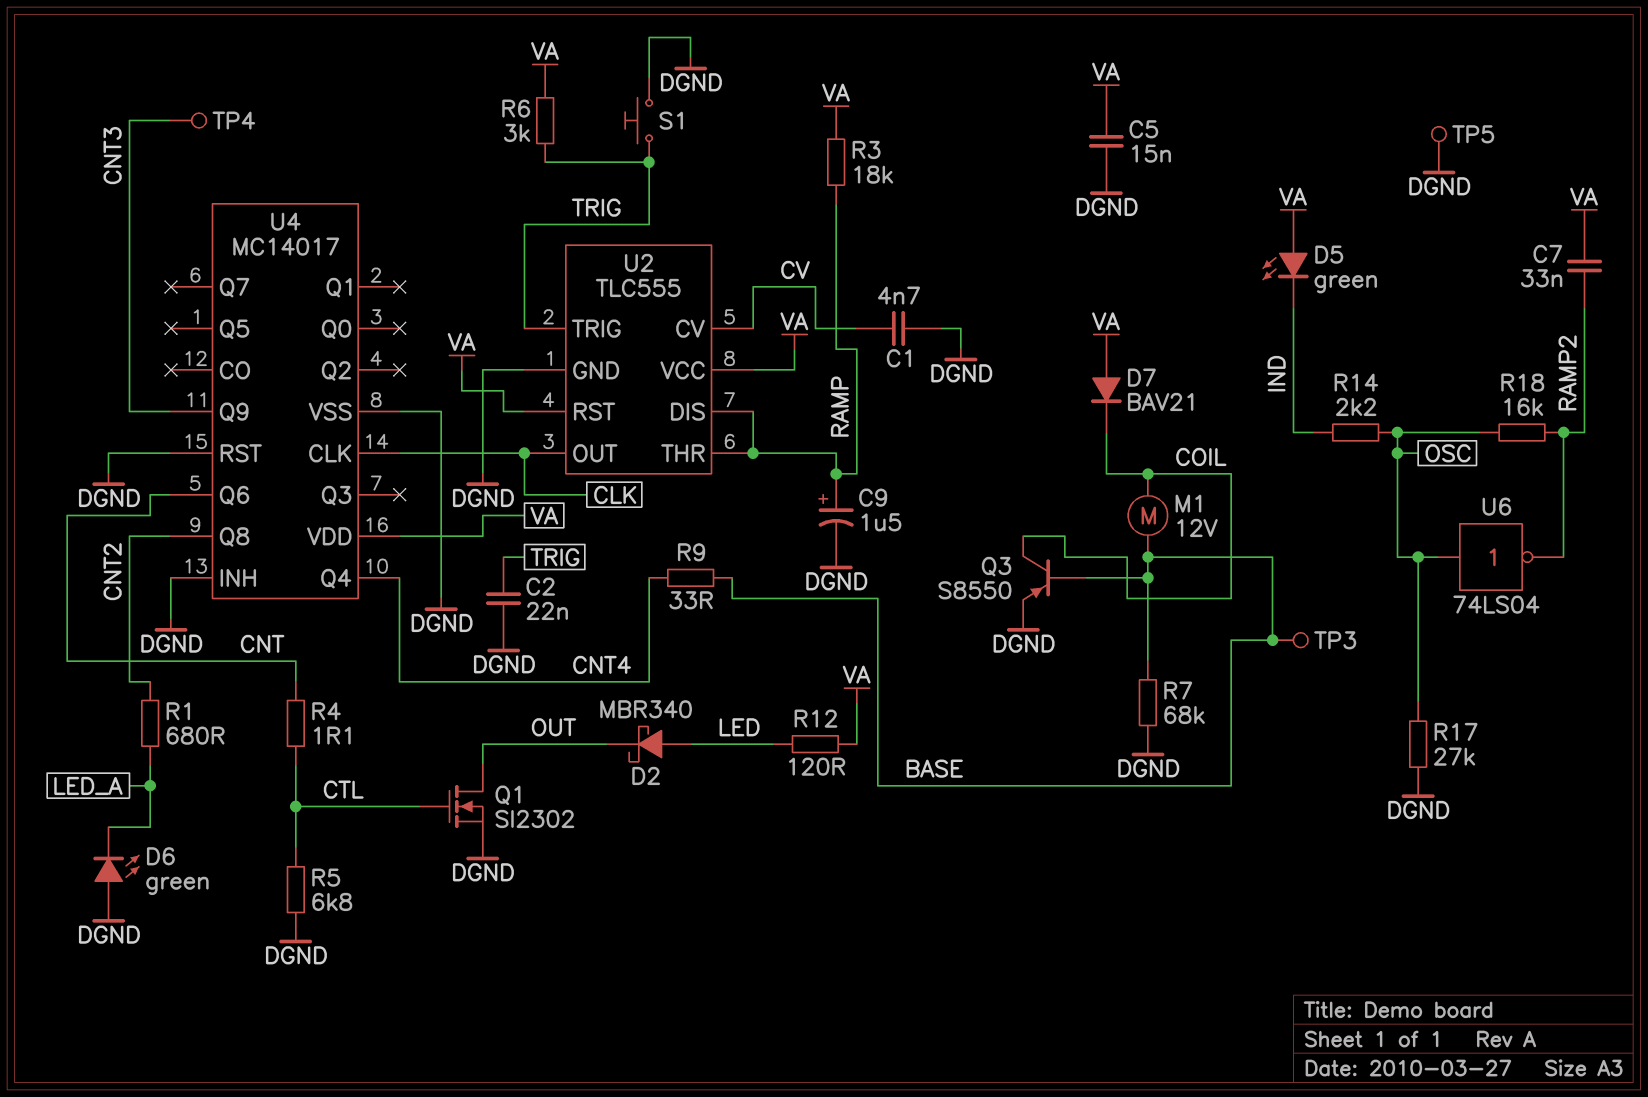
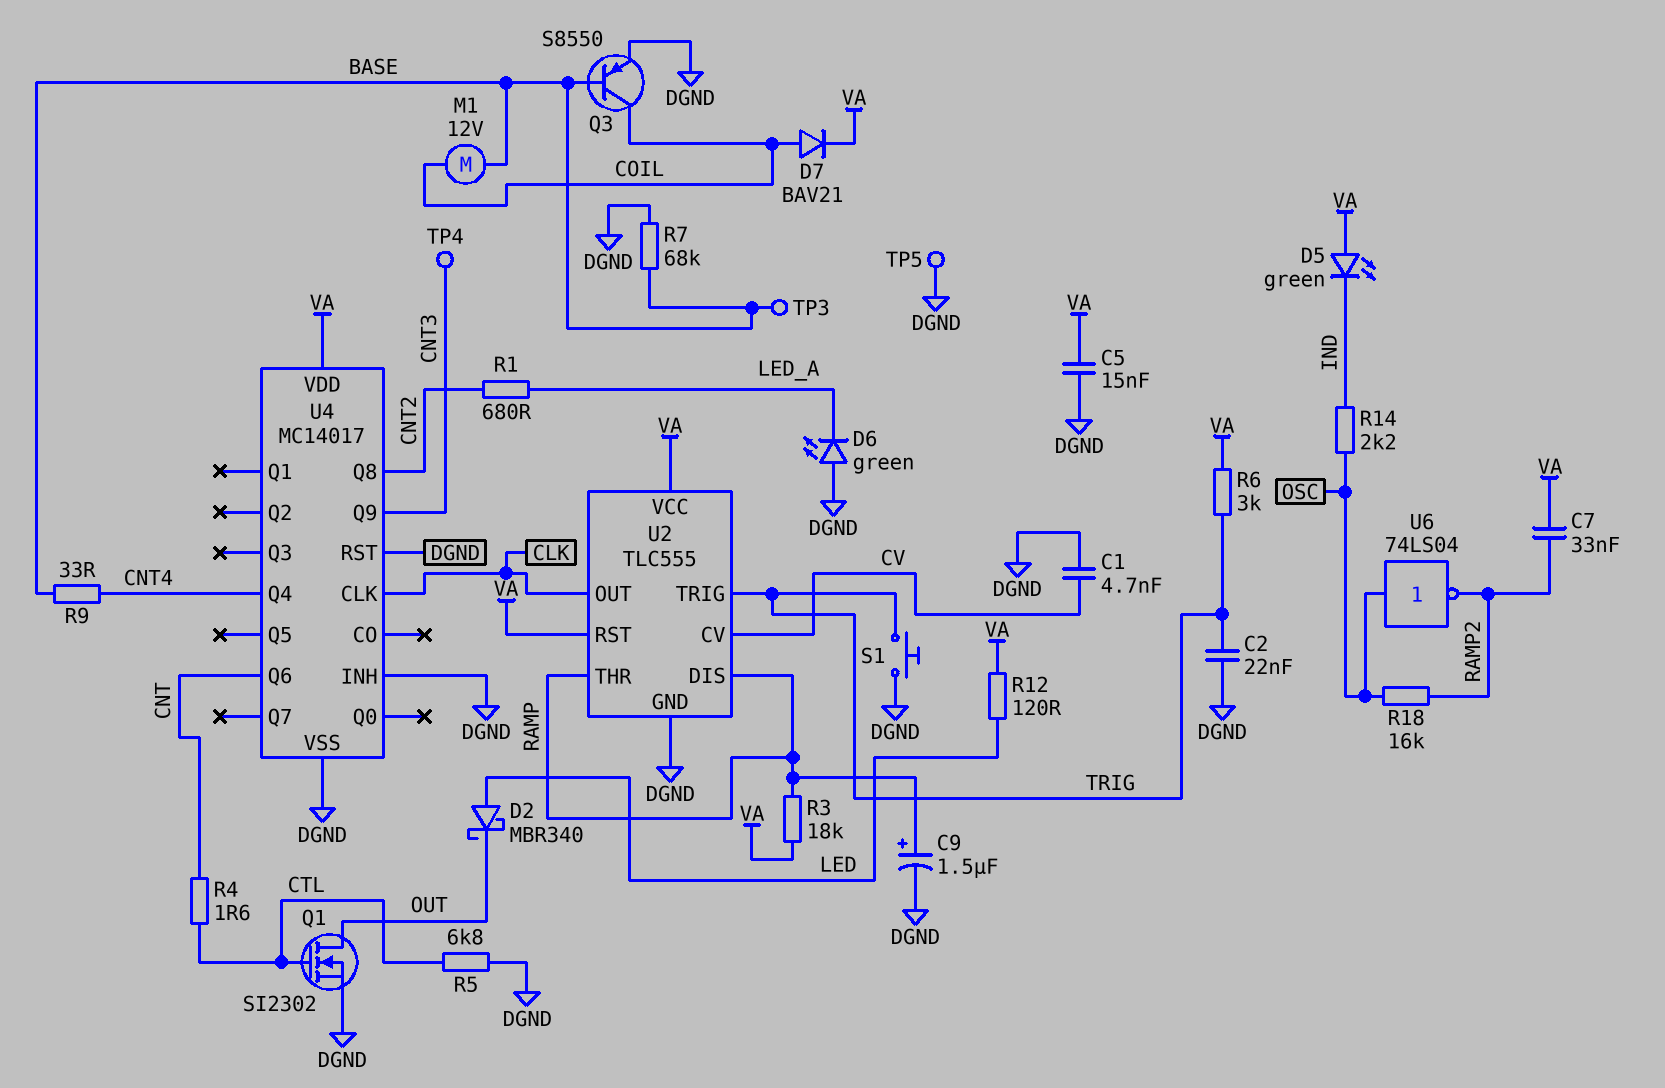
D7: diode BAV21 (A VA, K COIL) -> diode BAV21 (A COIL, K VA)
R4: 1.1 (CNT, CTL) -> 1.6 (CNT, CTL)
R17: 27k (DGND, OSC) -> none

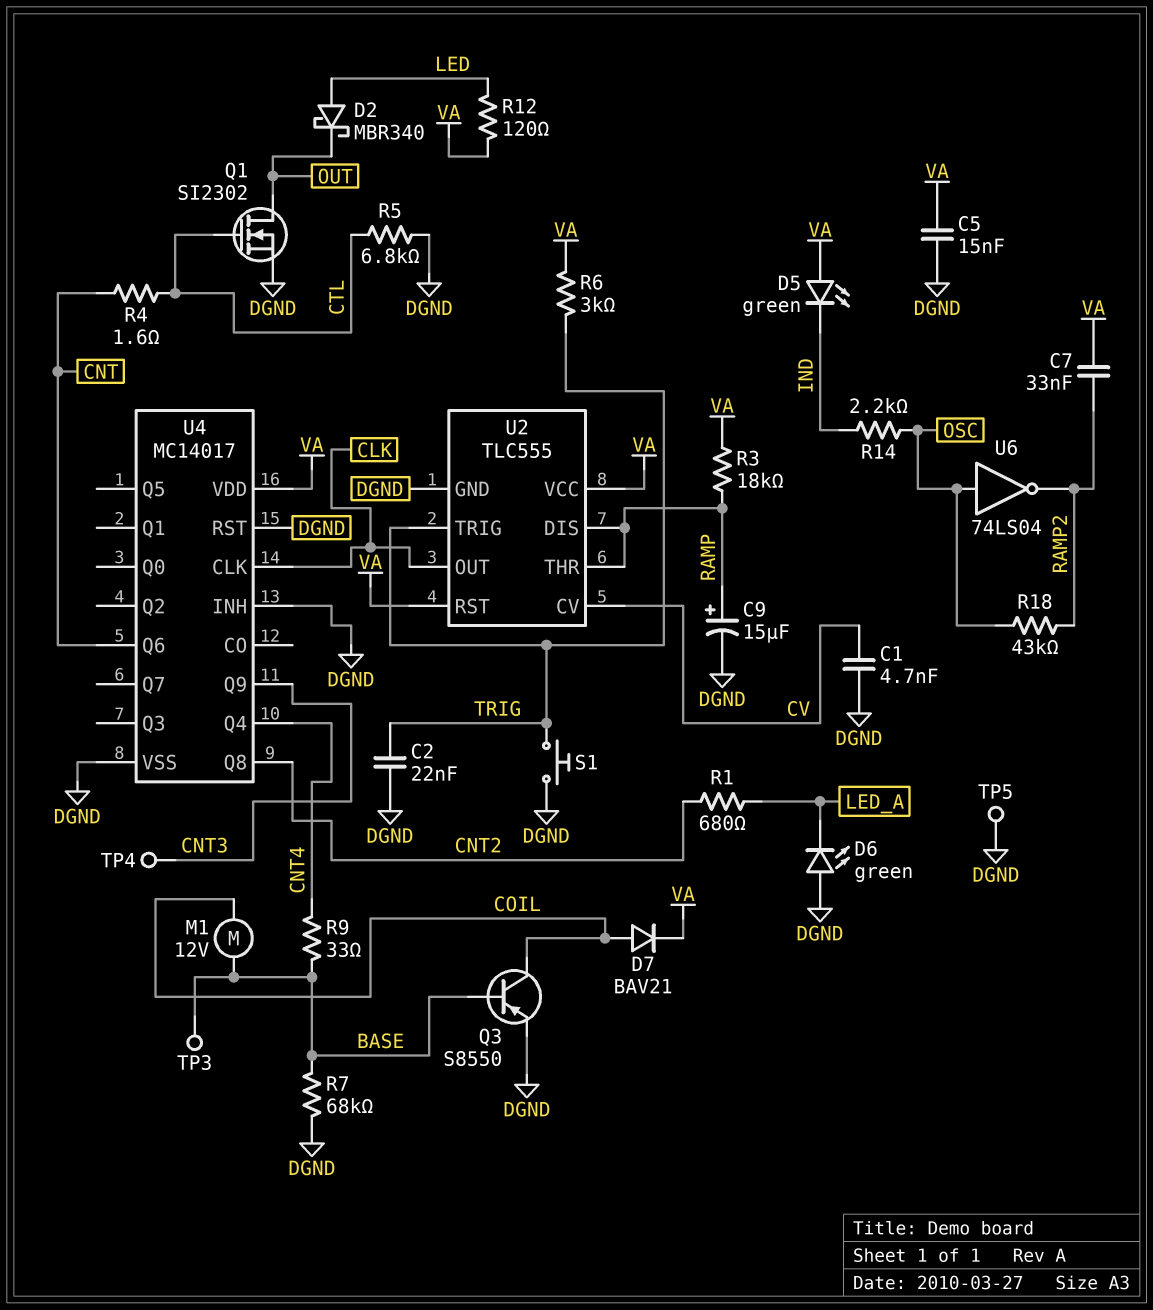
C9: 1.5uF (plus RAMP, minus DGND) -> 15uF (plus RAMP, minus DGND)
R18: 16k (OSC, RAMP2) -> 43k (OSC, RAMP2)

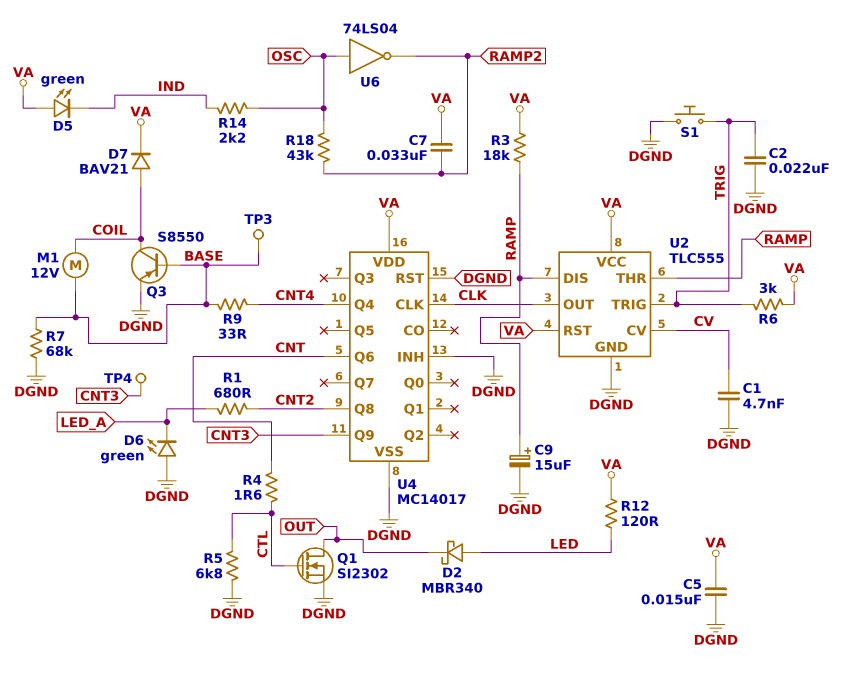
TP5: test point (DGND) -> none

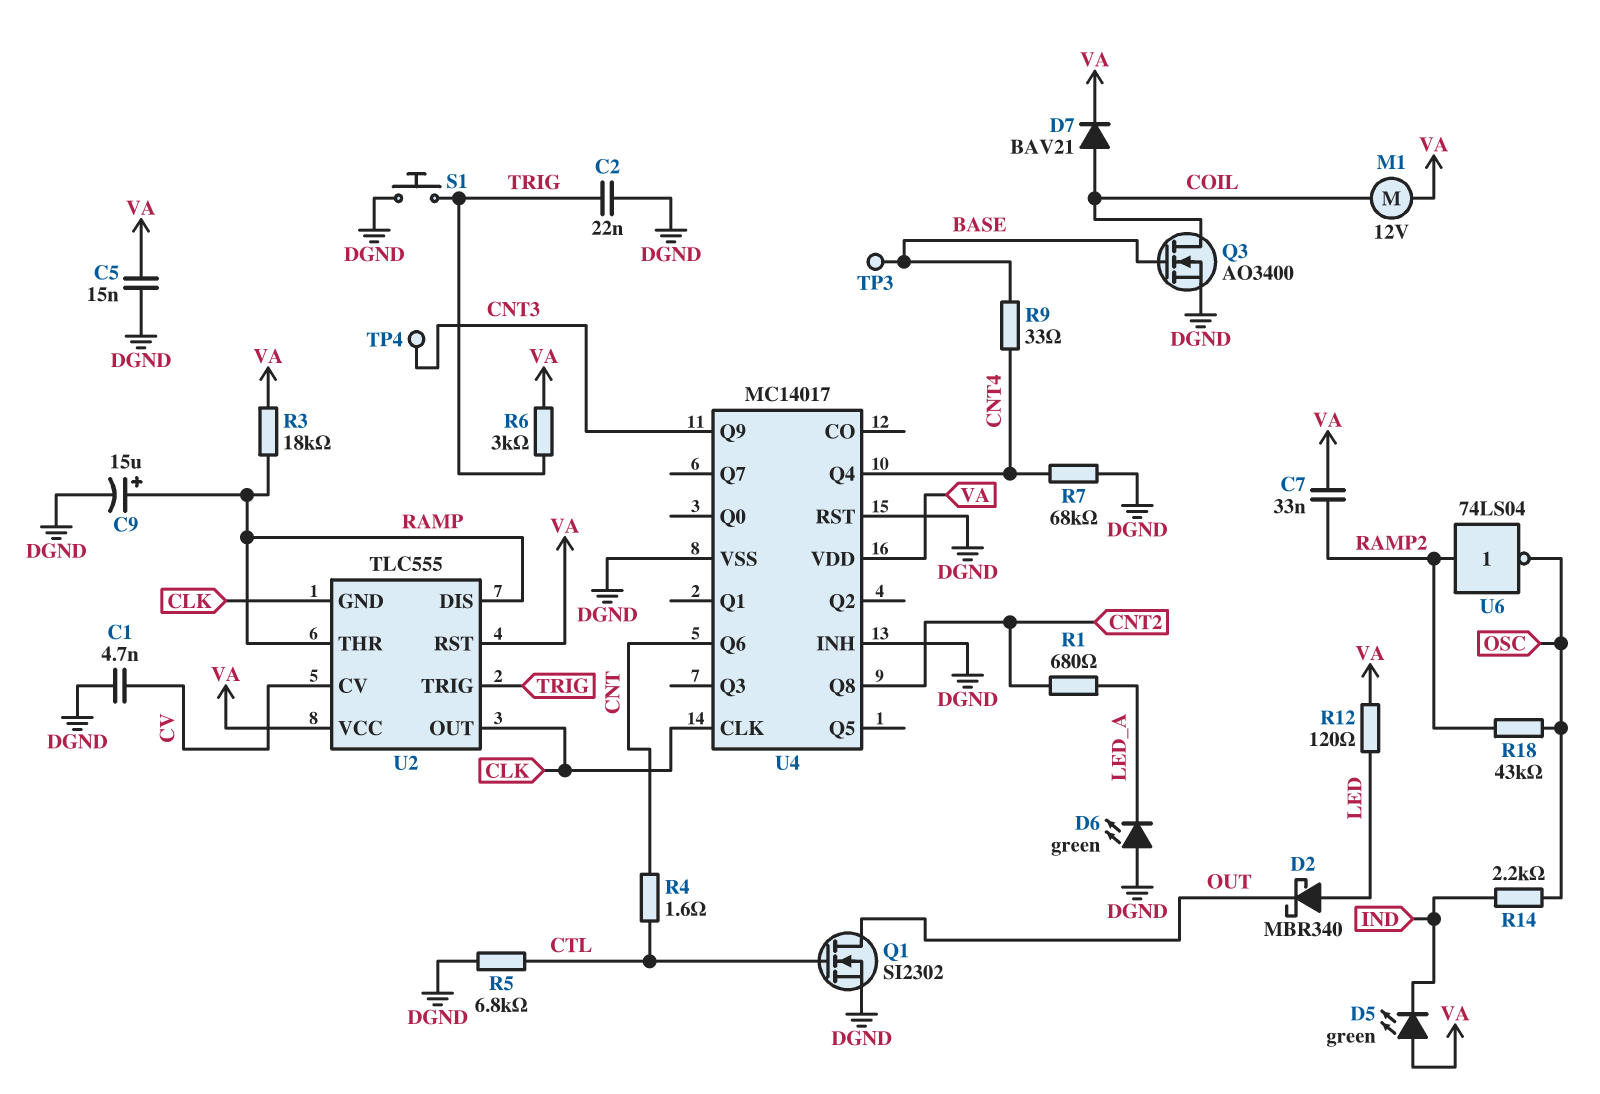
M1: motor 12V (BASE, COIL) -> motor 12V (COIL, VA)
Q3: PNP S8550 (B BASE, C COIL, E DGND) -> NMOS AO3400 (G BASE, D COIL, S DGND)
R7: 68k (BASE, DGND) -> 68k (CNT4, DGND)
U2 pin GND: DGND -> CLK
U6: NOT 74LS04 (in OSC, out RAMP2) -> NOT 74LS04 (in RAMP2, out OSC)

